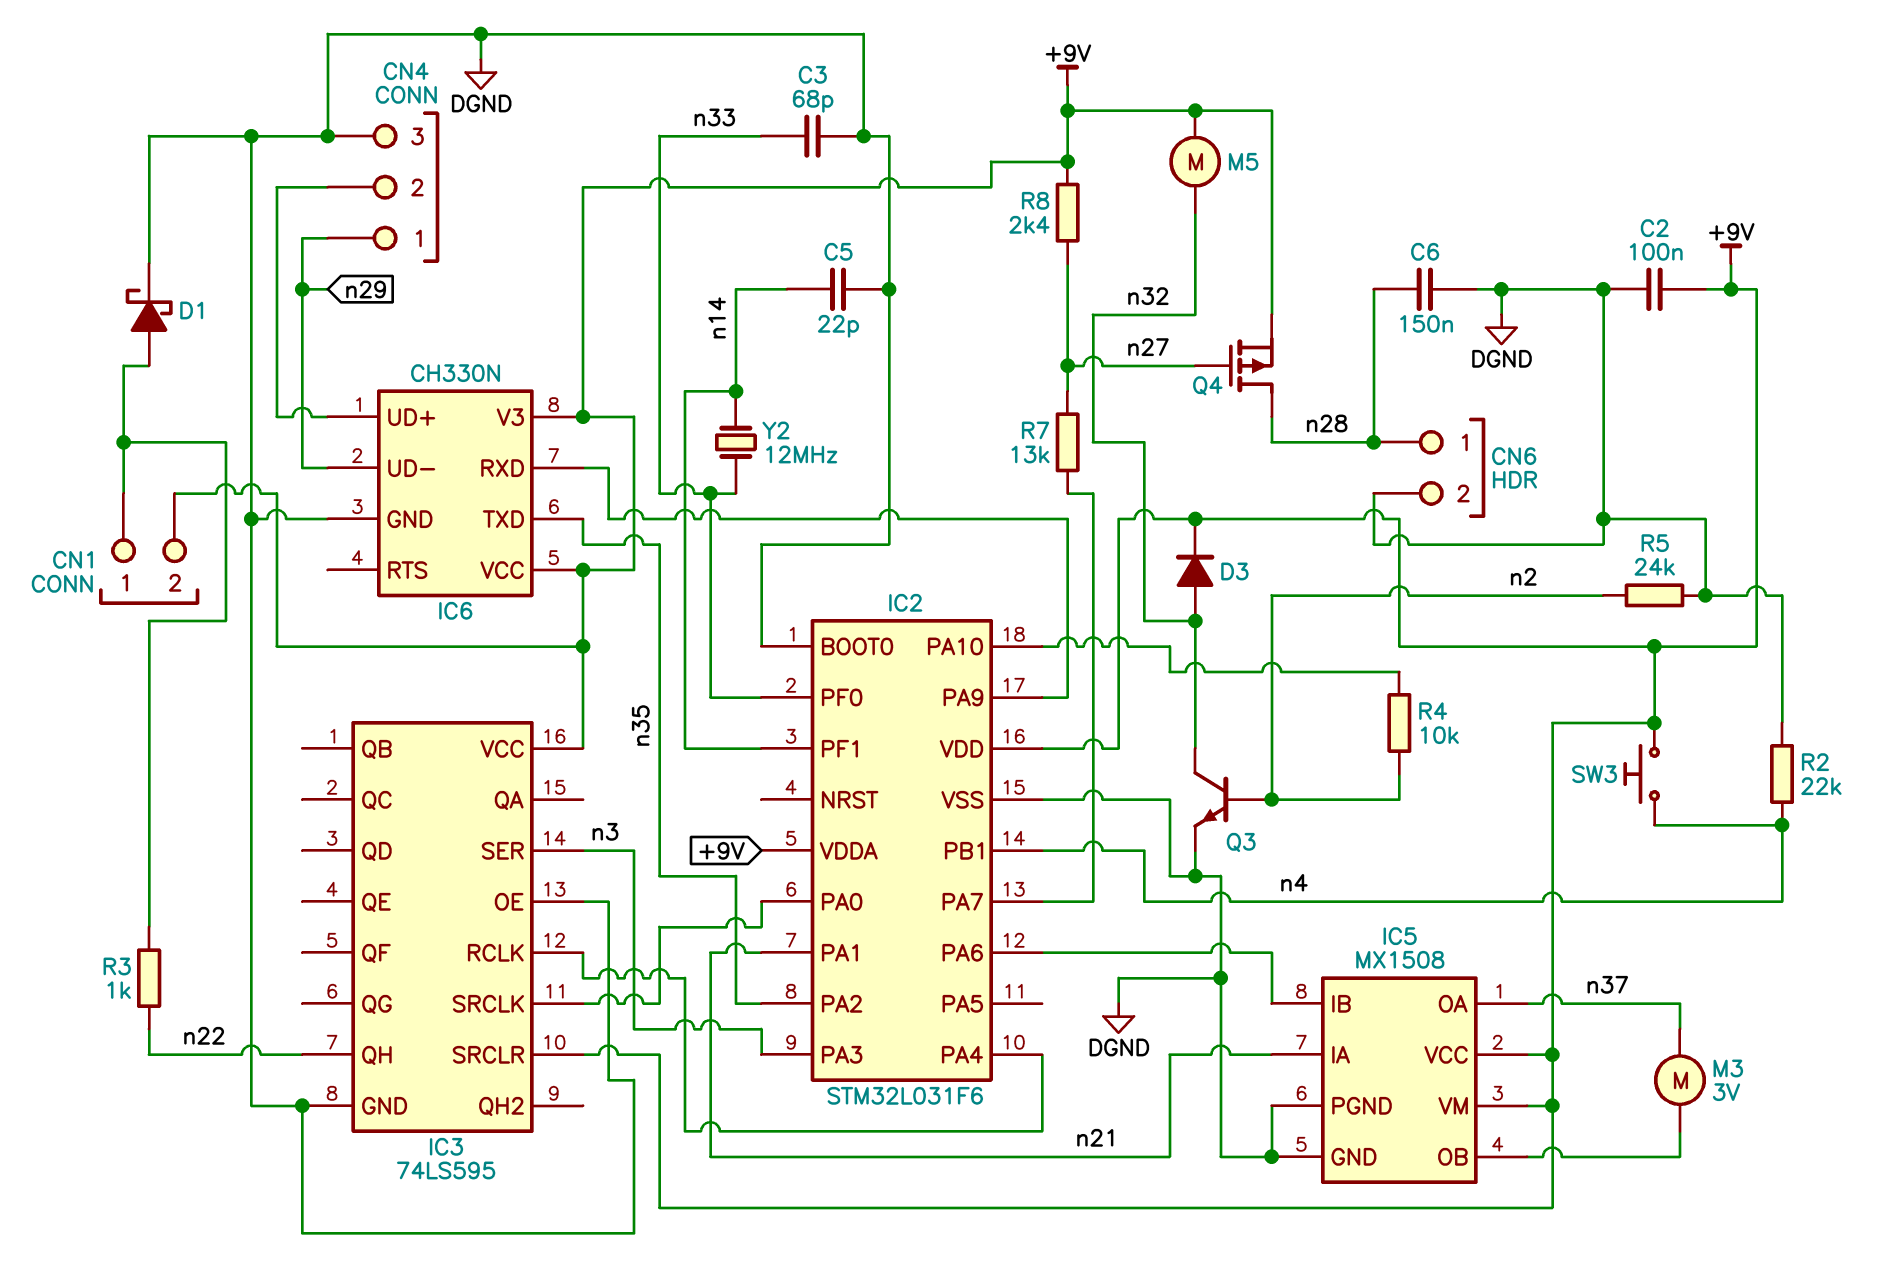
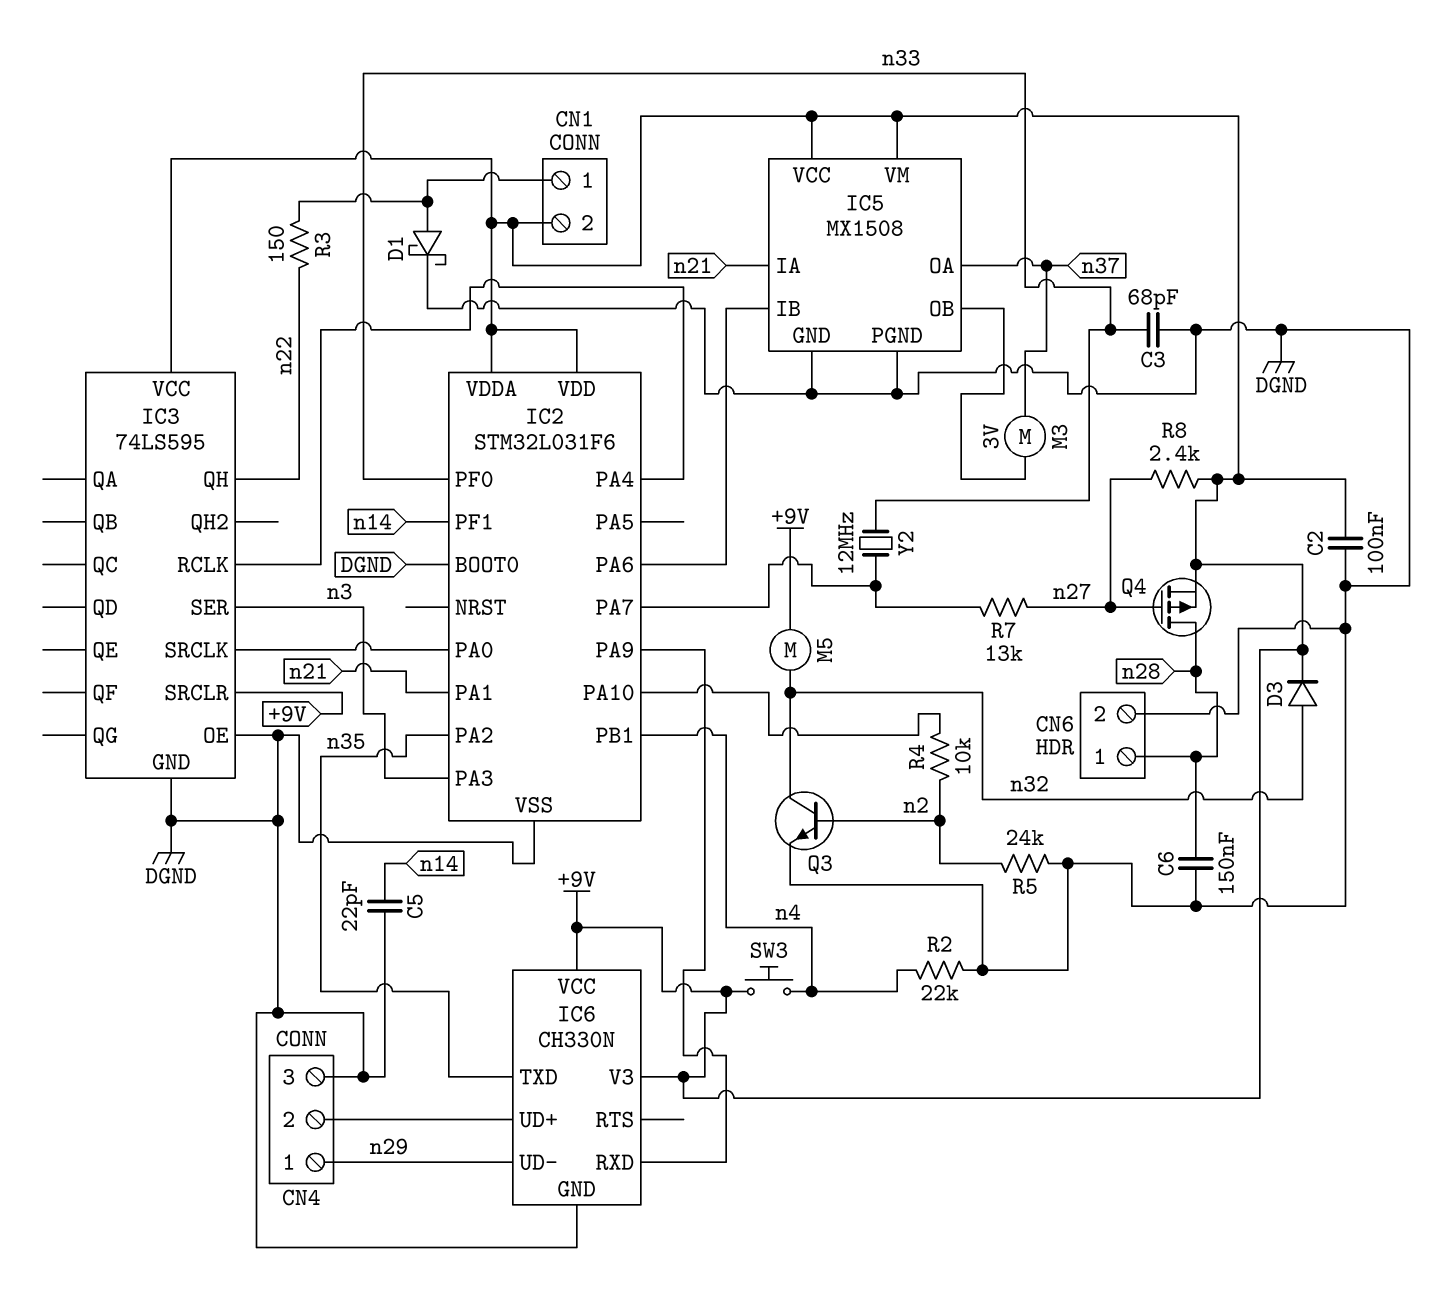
R3: 1k (CN1/1, n22) -> 150 (CN1/1, n22)
Y2: 12MHz (n14, n33) -> 12MHz (IC2/PA7, n33)

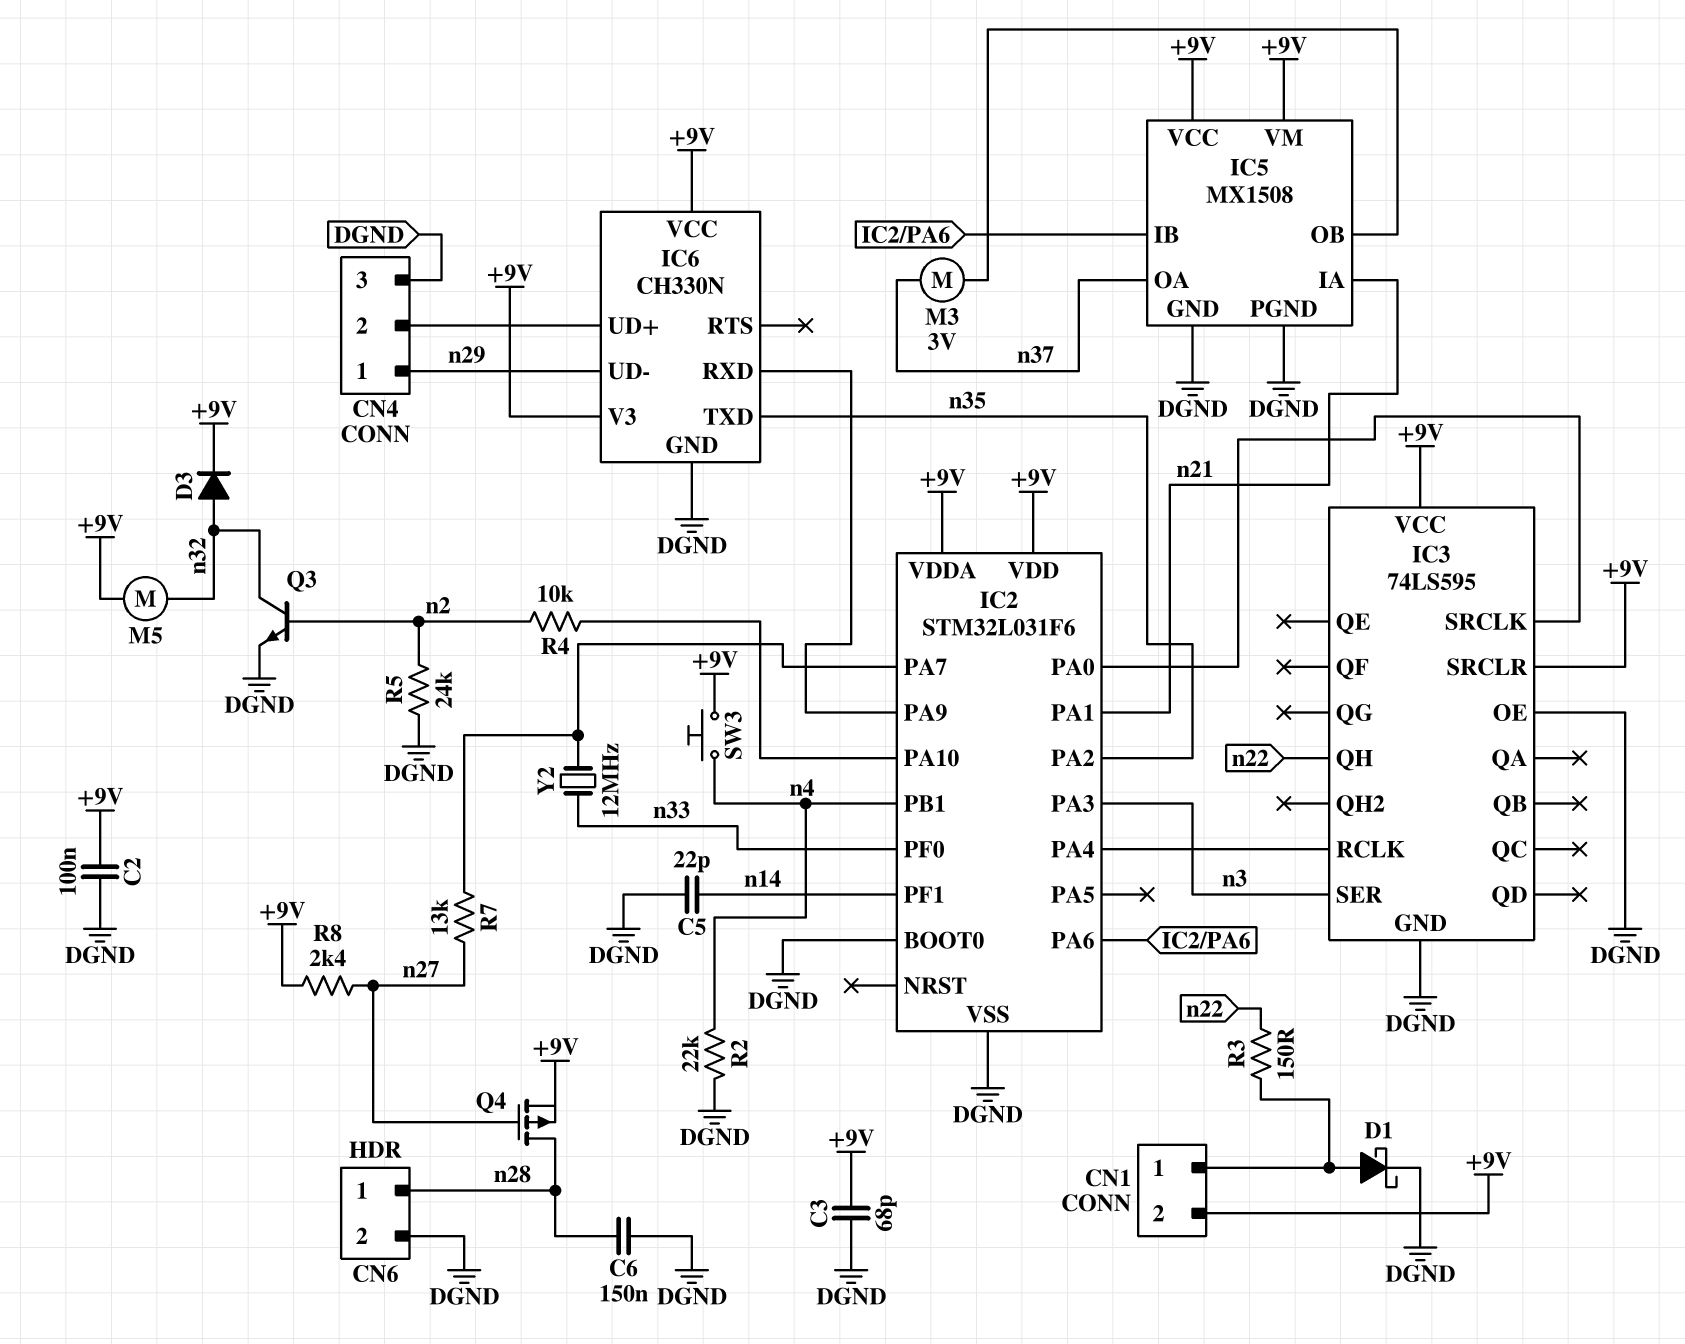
C3: 68pF (DGND, n33) -> 68pF (+9V, DGND)

